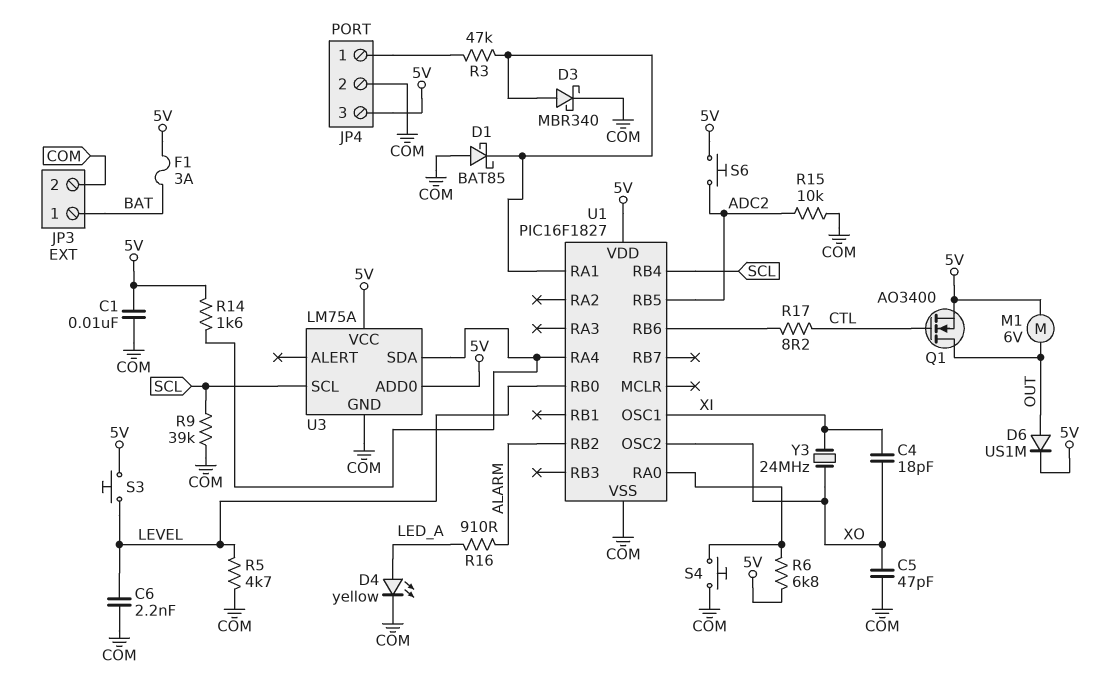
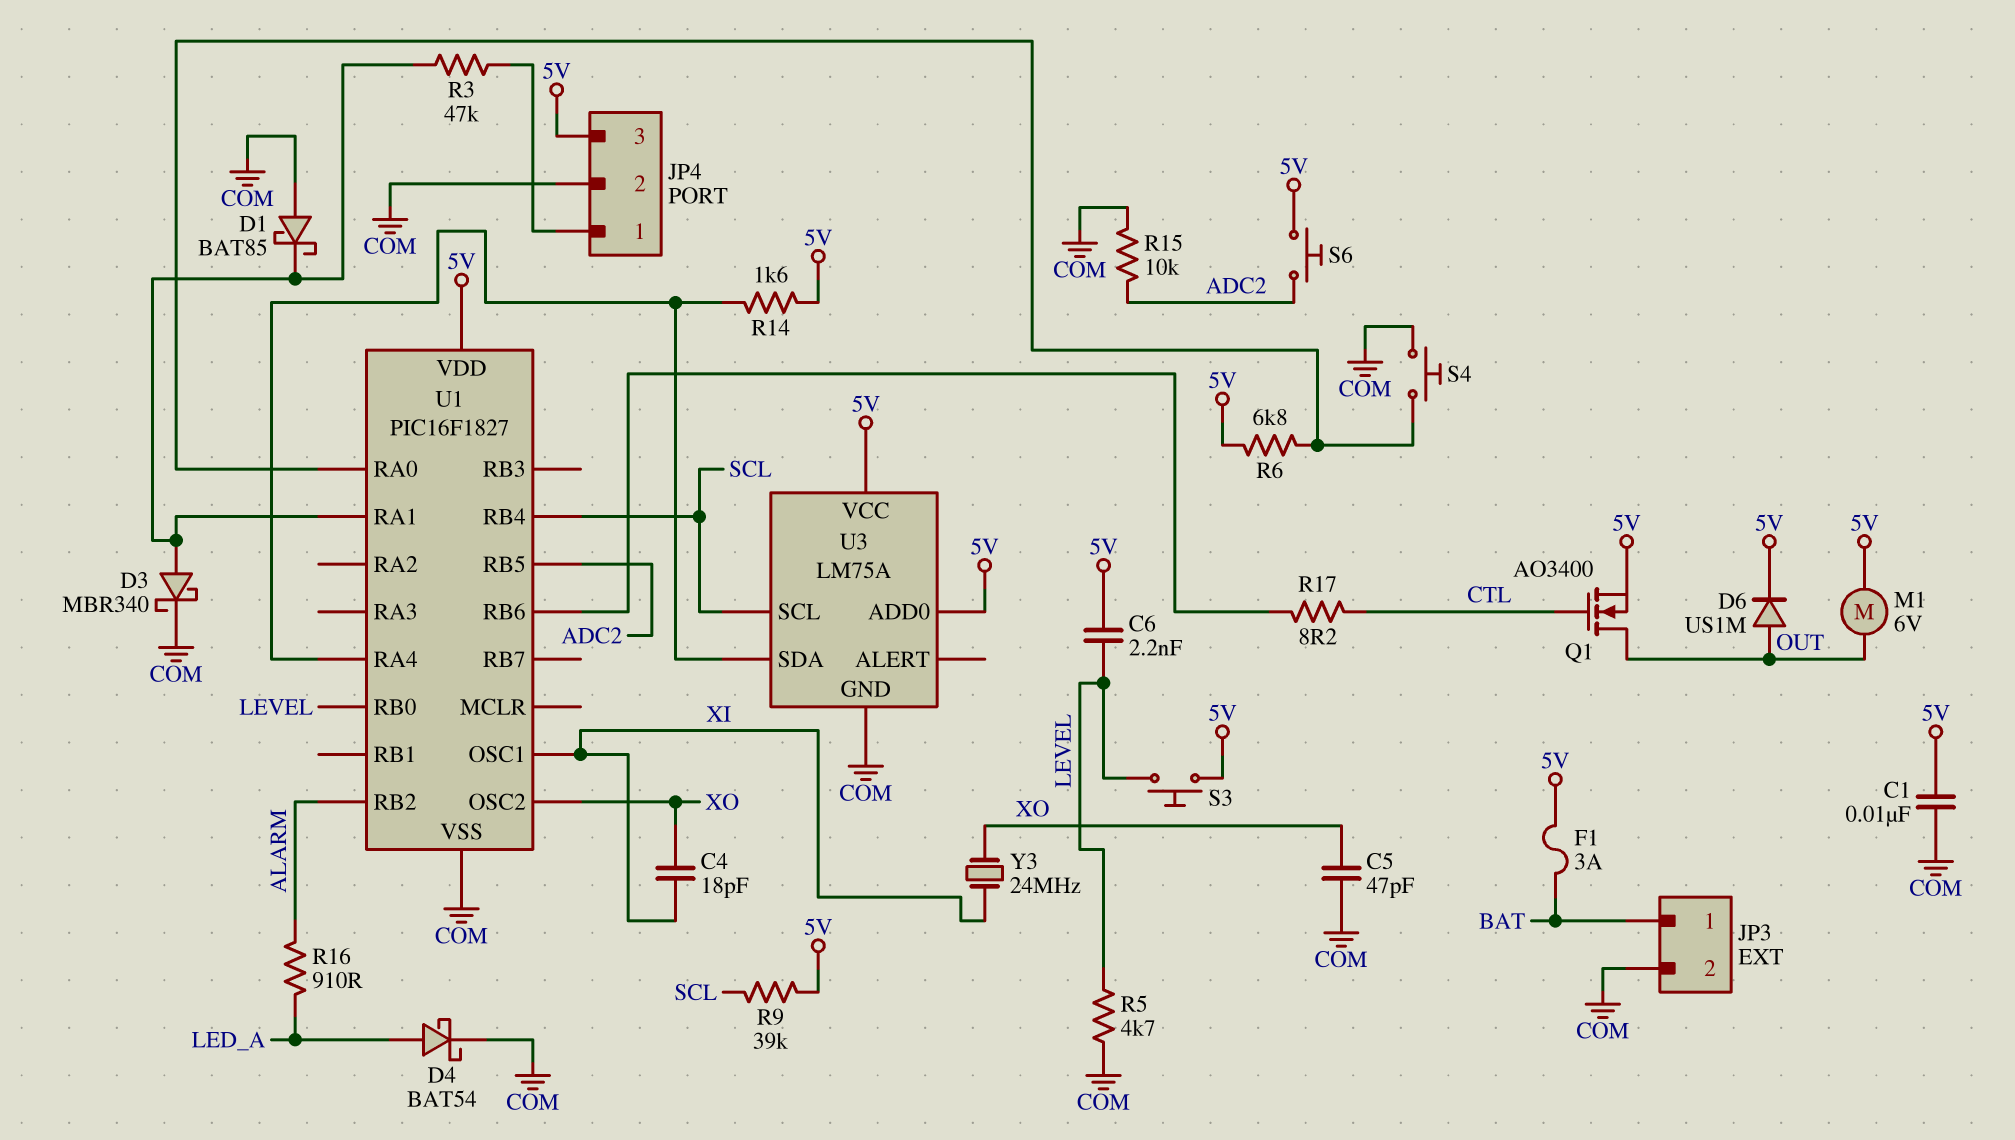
C6: 2.2nF (COM, LEVEL) -> 2.2nF (5V, LEVEL)
D4: LED yellow (A LED_A, K COM) -> schottky BAT54 (A LED_A, K COM)
R9: 39k (COM, SCL) -> 39k (5V, SCL)

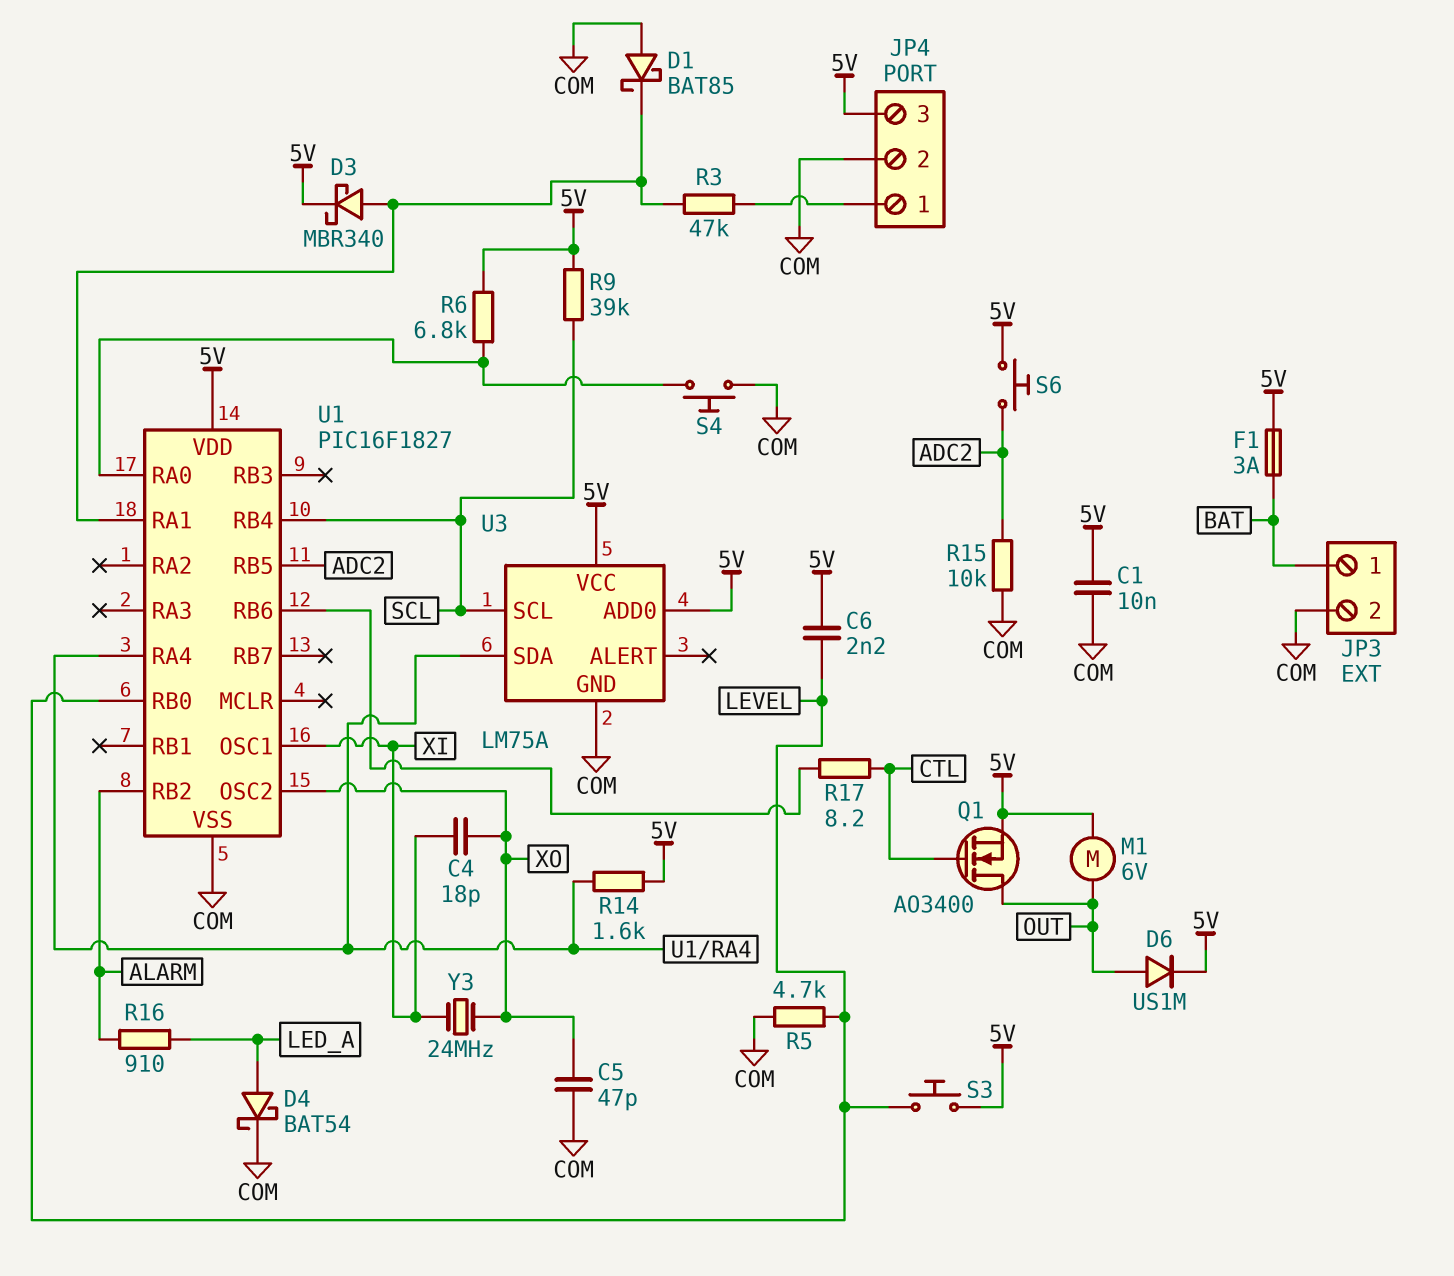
D3: schottky MBR340 (A U1/RA1, K COM) -> schottky MBR340 (A U1/RA1, K 5V)

